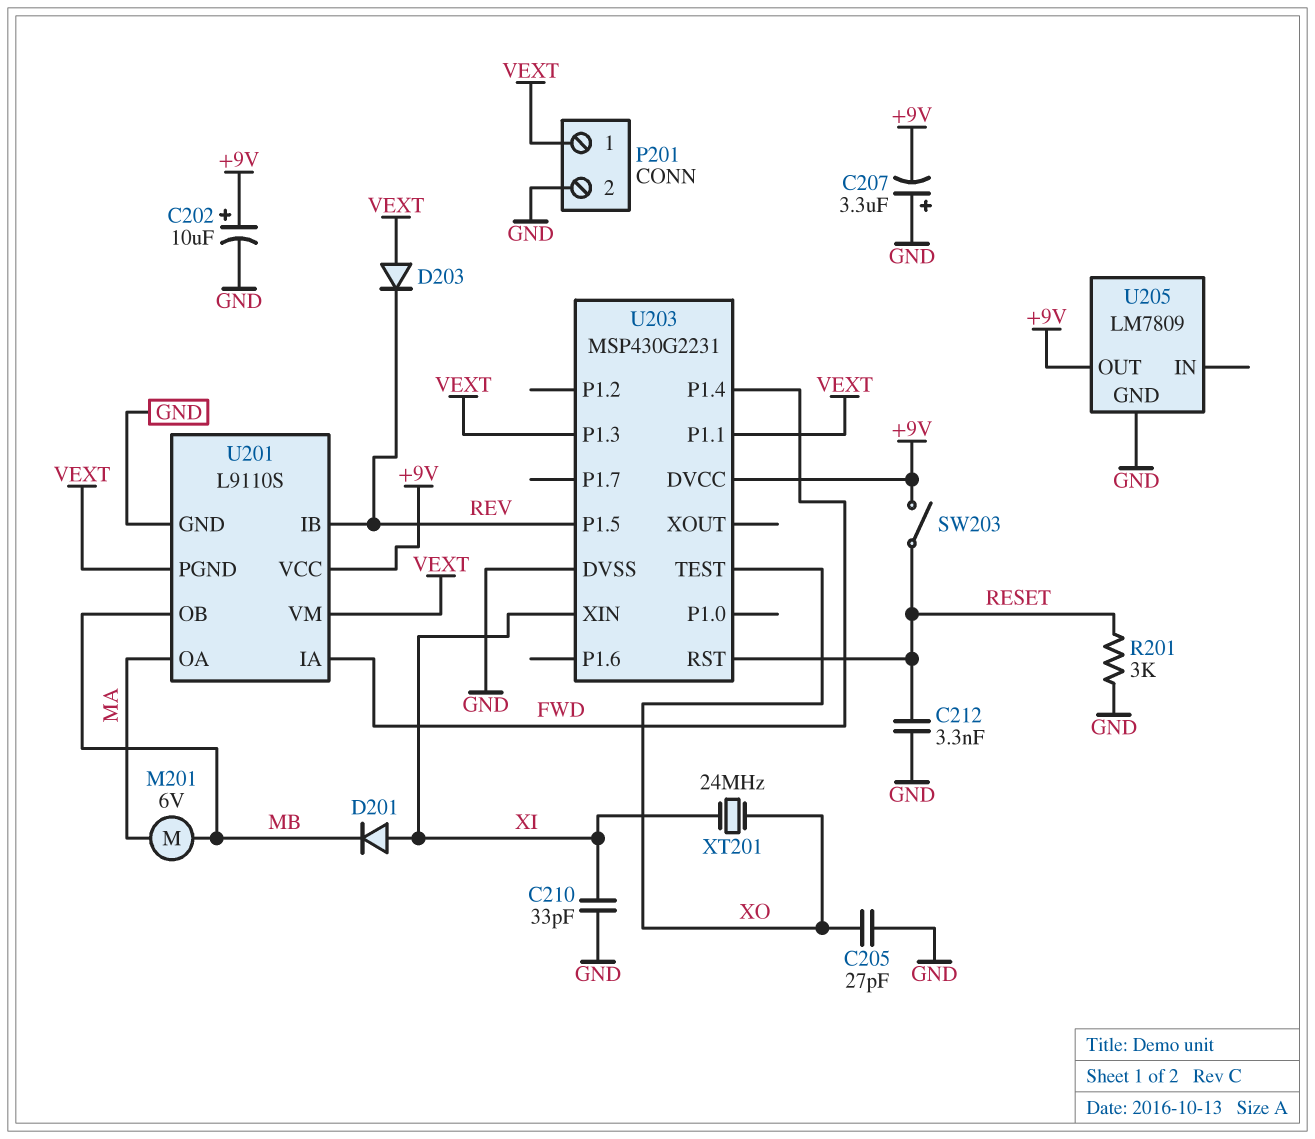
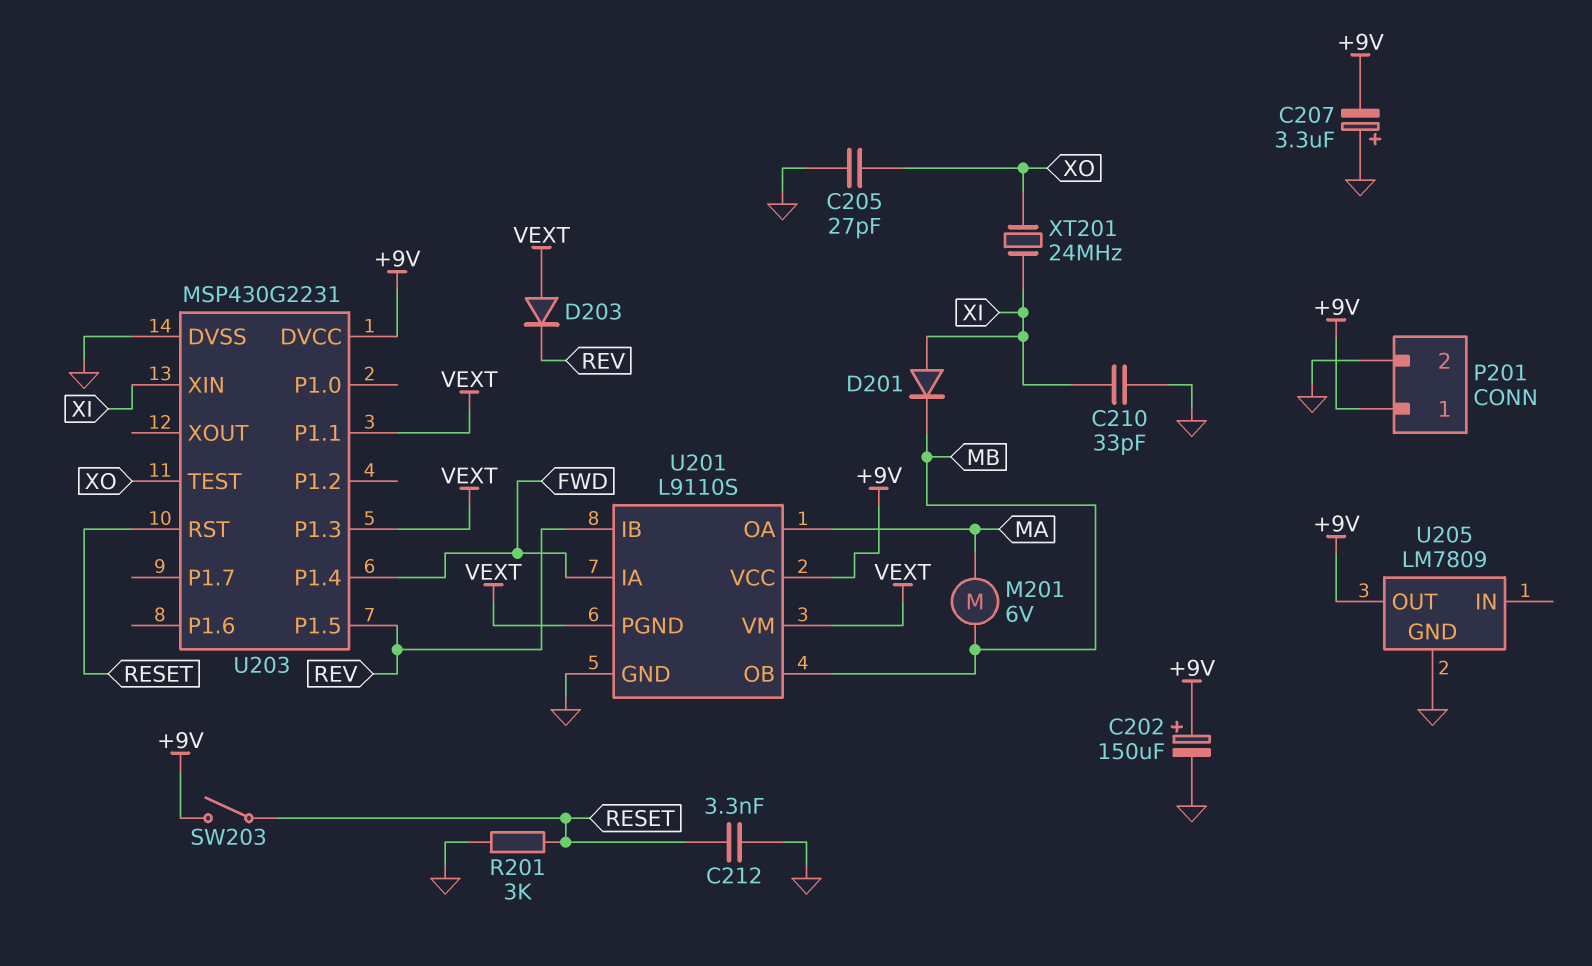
C202: 10uF (plus +9V, minus GND) -> 150uF (plus +9V, minus GND)
P201 pin 1: VEXT -> +9V

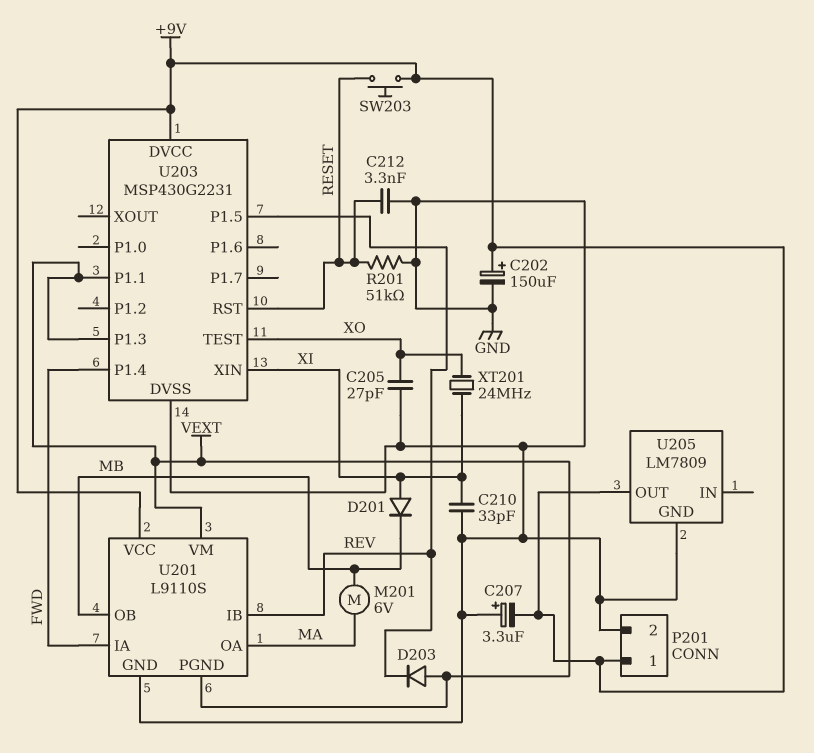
R201: 3k (GND, RESET) -> 51k (GND, RESET)
SW203: switch (+9V, RESET) -> button (+9V, RESET)

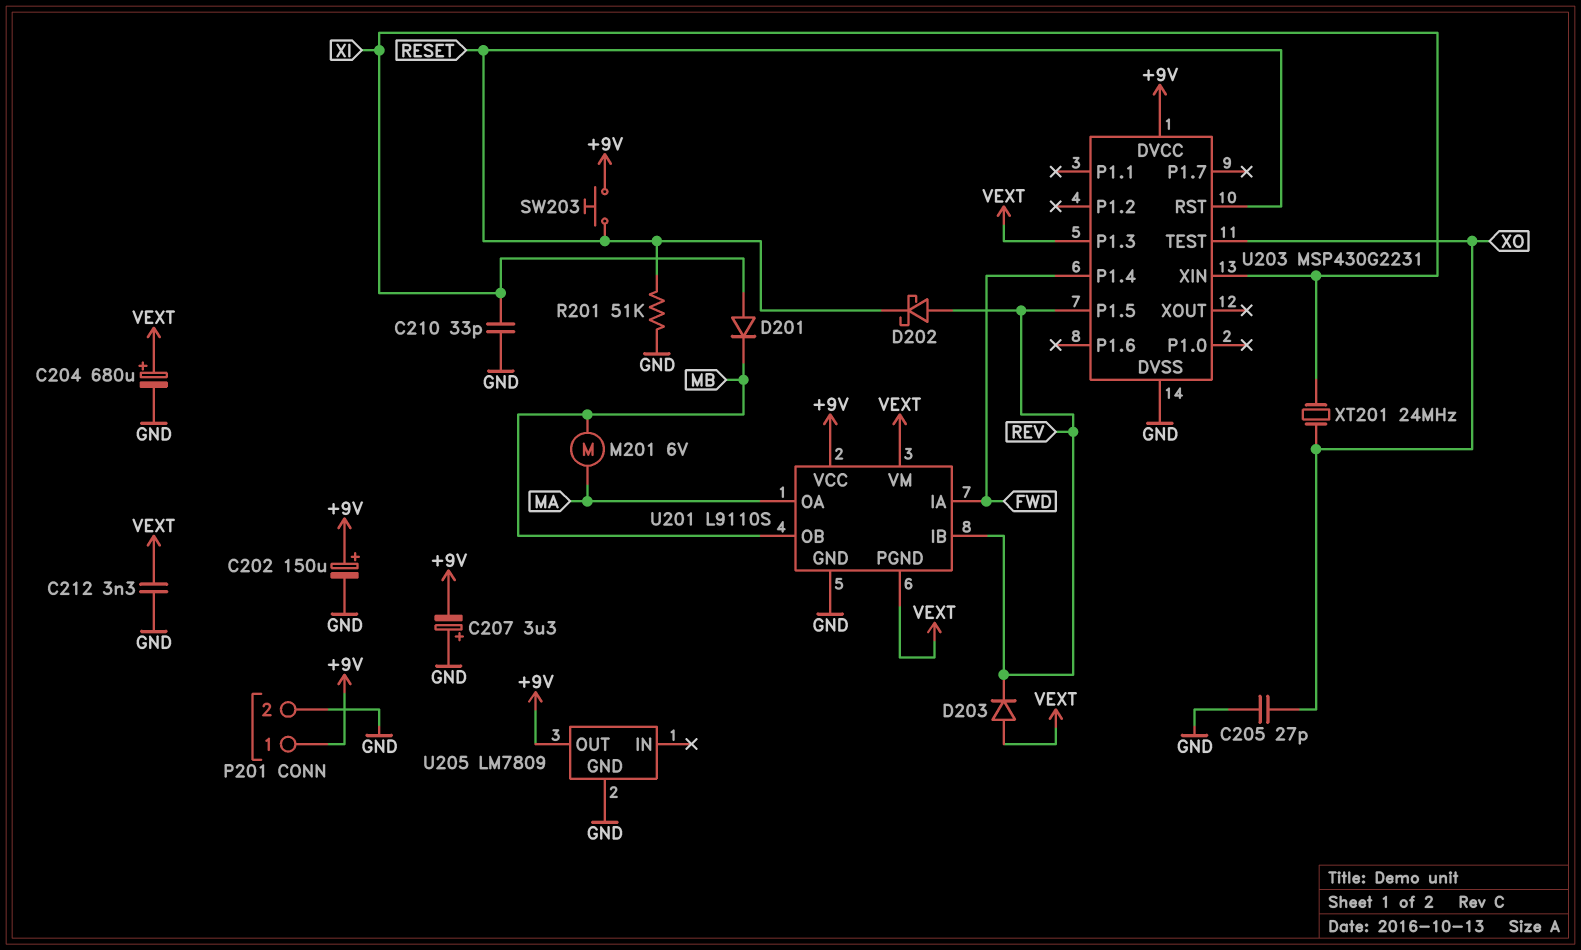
C204: none -> 680uF (plus VEXT, minus GND)
C212: 3.3nF (GND, RESET) -> 3.3nF (GND, VEXT)
D202: none -> schottky (A REV, K RESET)
U203 pin P1.1: VEXT -> none

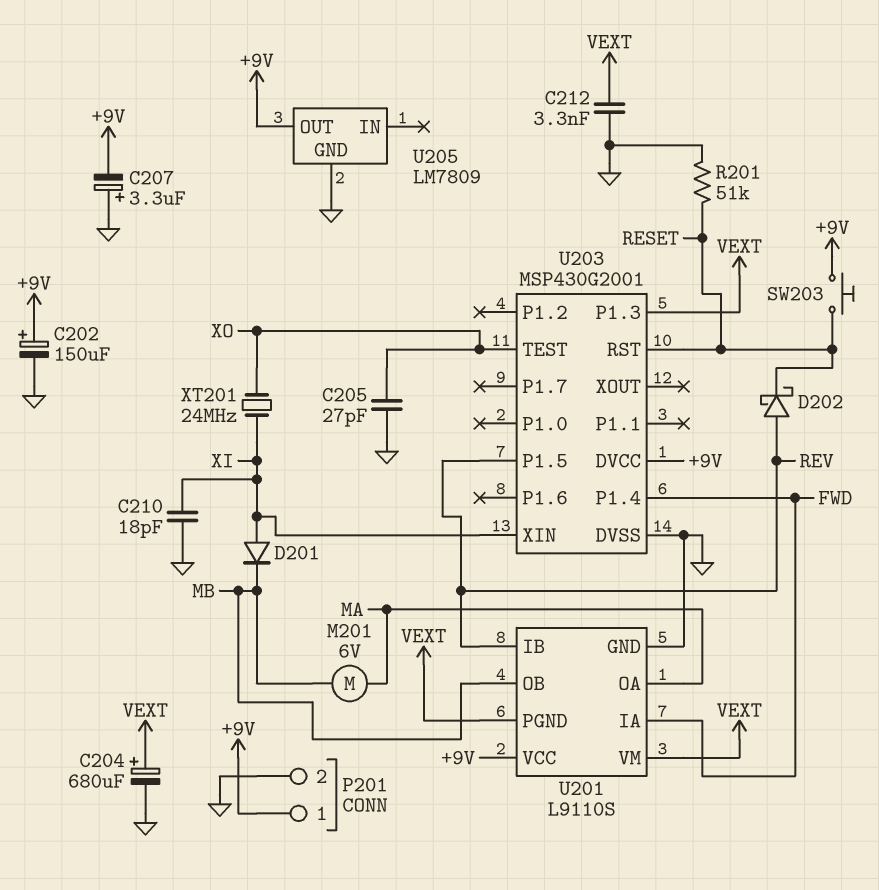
C210: 33pF (GND, XI) -> 18pF (GND, XI)
D203: diode (A VEXT, K REV) -> none
U203: MSP430G2231 -> MSP430G2001

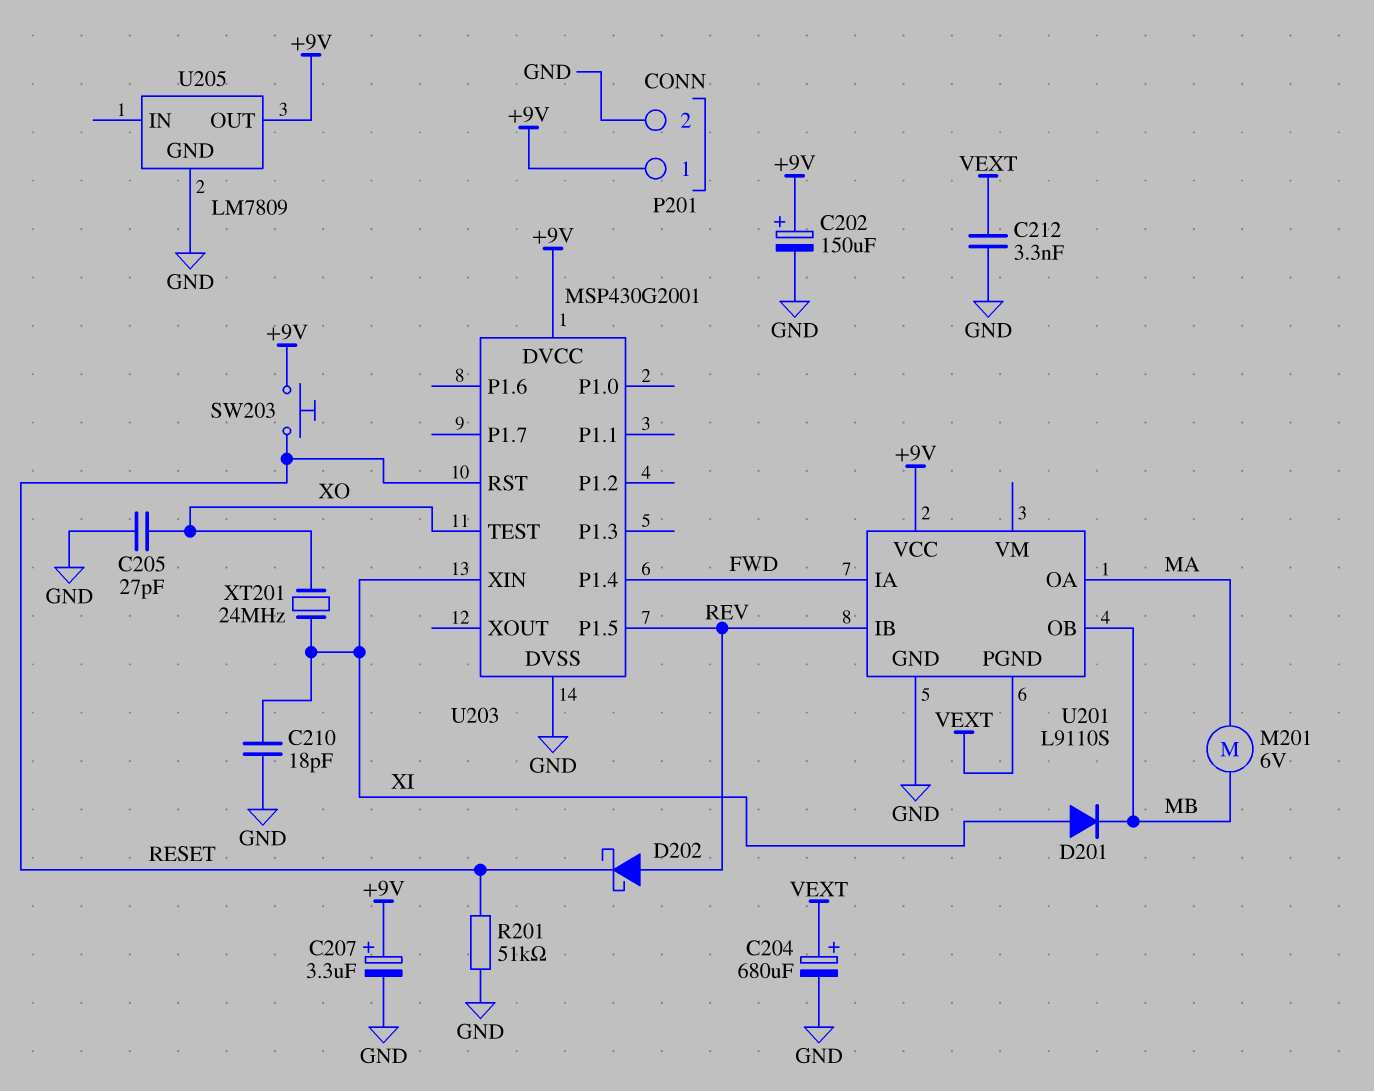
C207: 3.3uF (plus GND, minus +9V) -> 3.3uF (plus +9V, minus GND)
U201 pin VM: VEXT -> none
U203 pin P1.3: VEXT -> none

